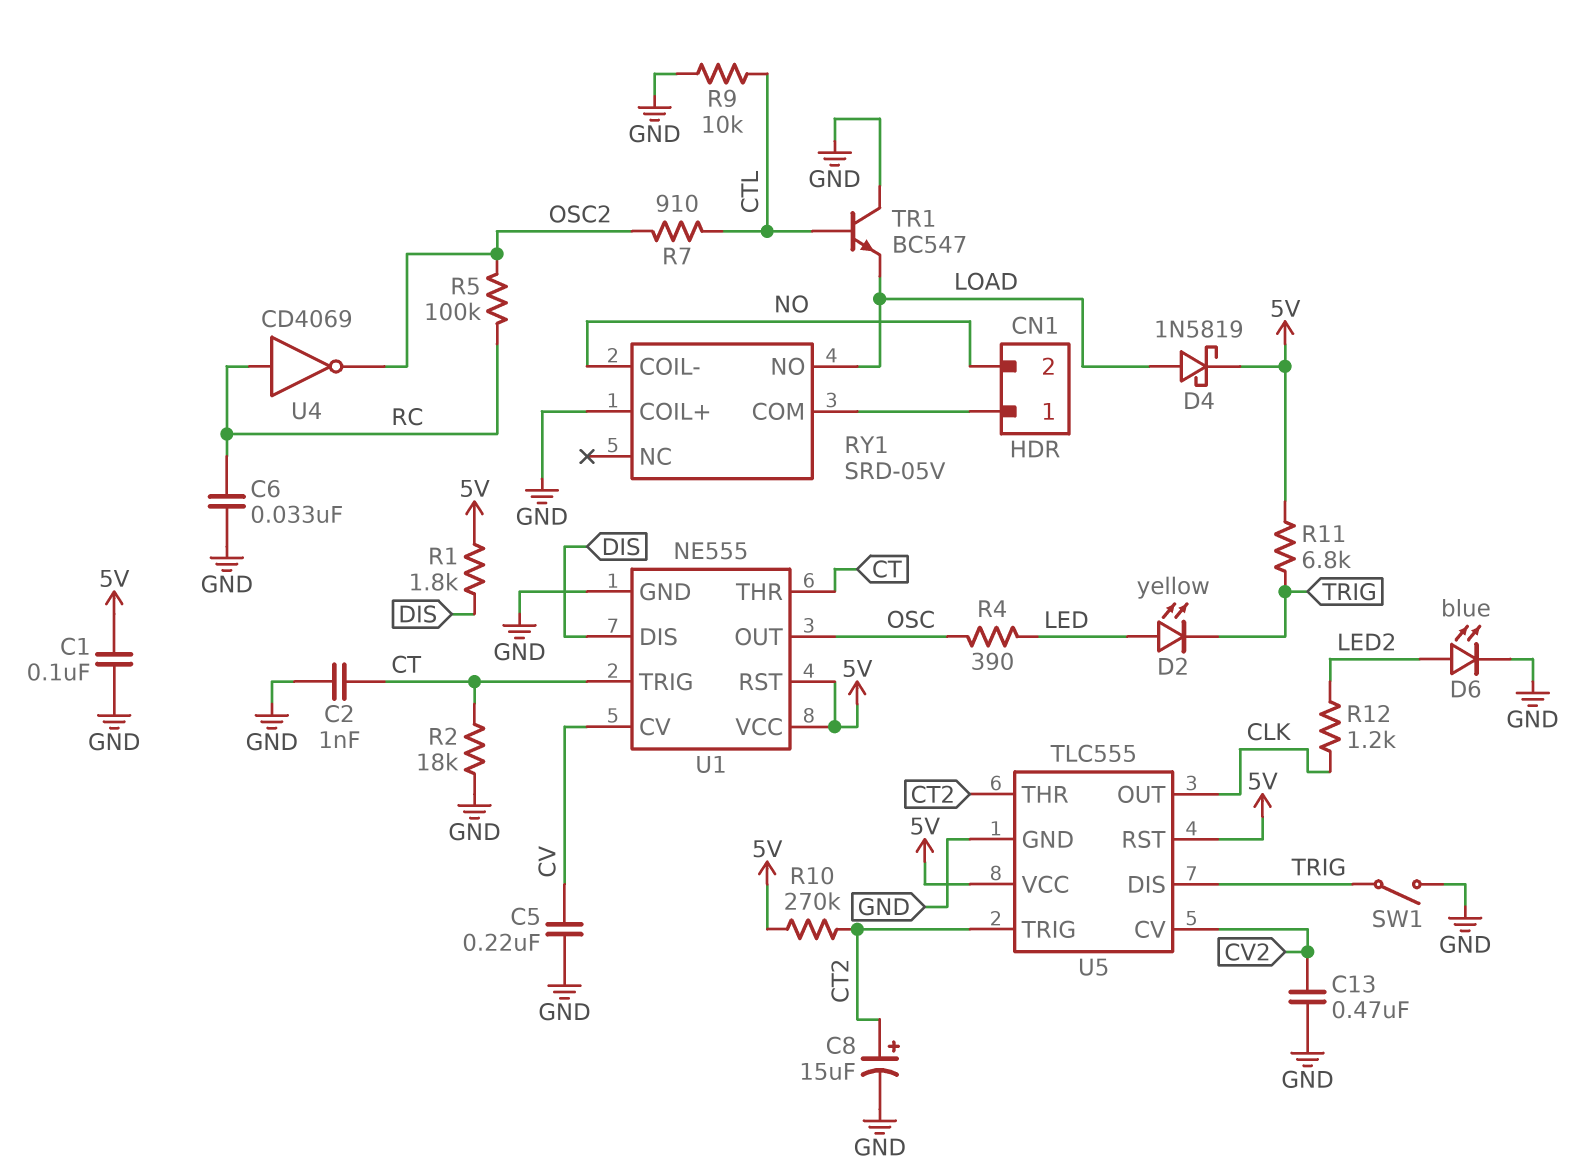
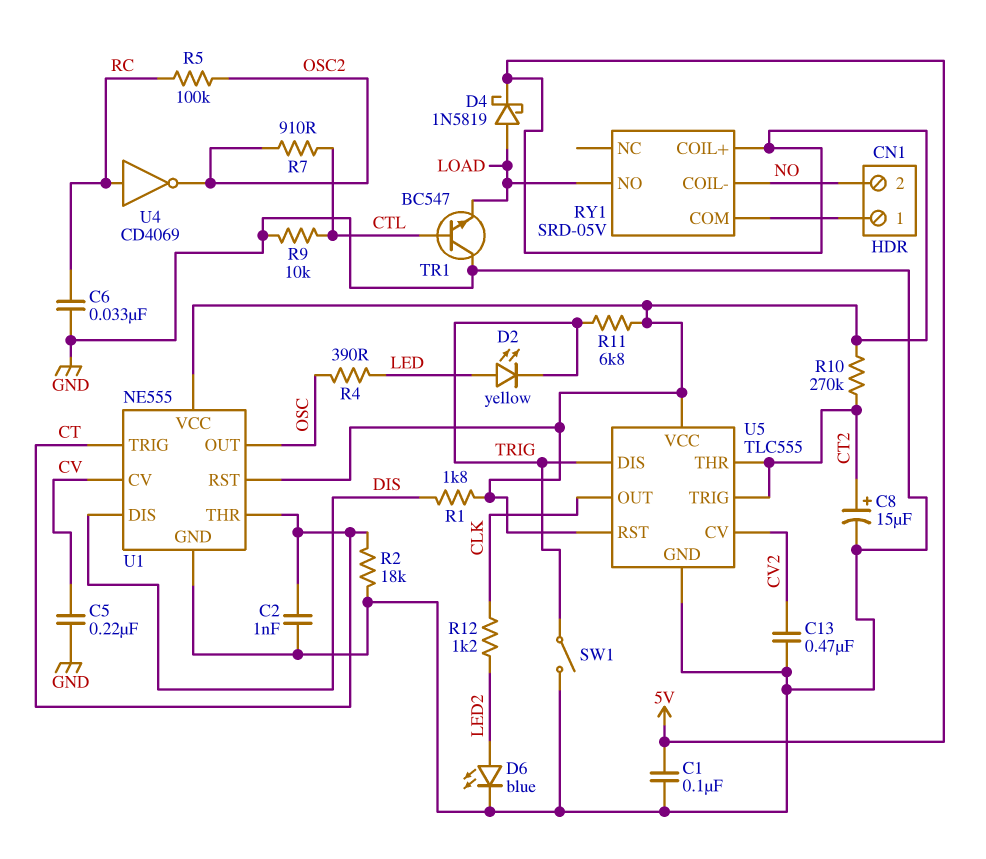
RY1 pin COIL+: GND -> 5V

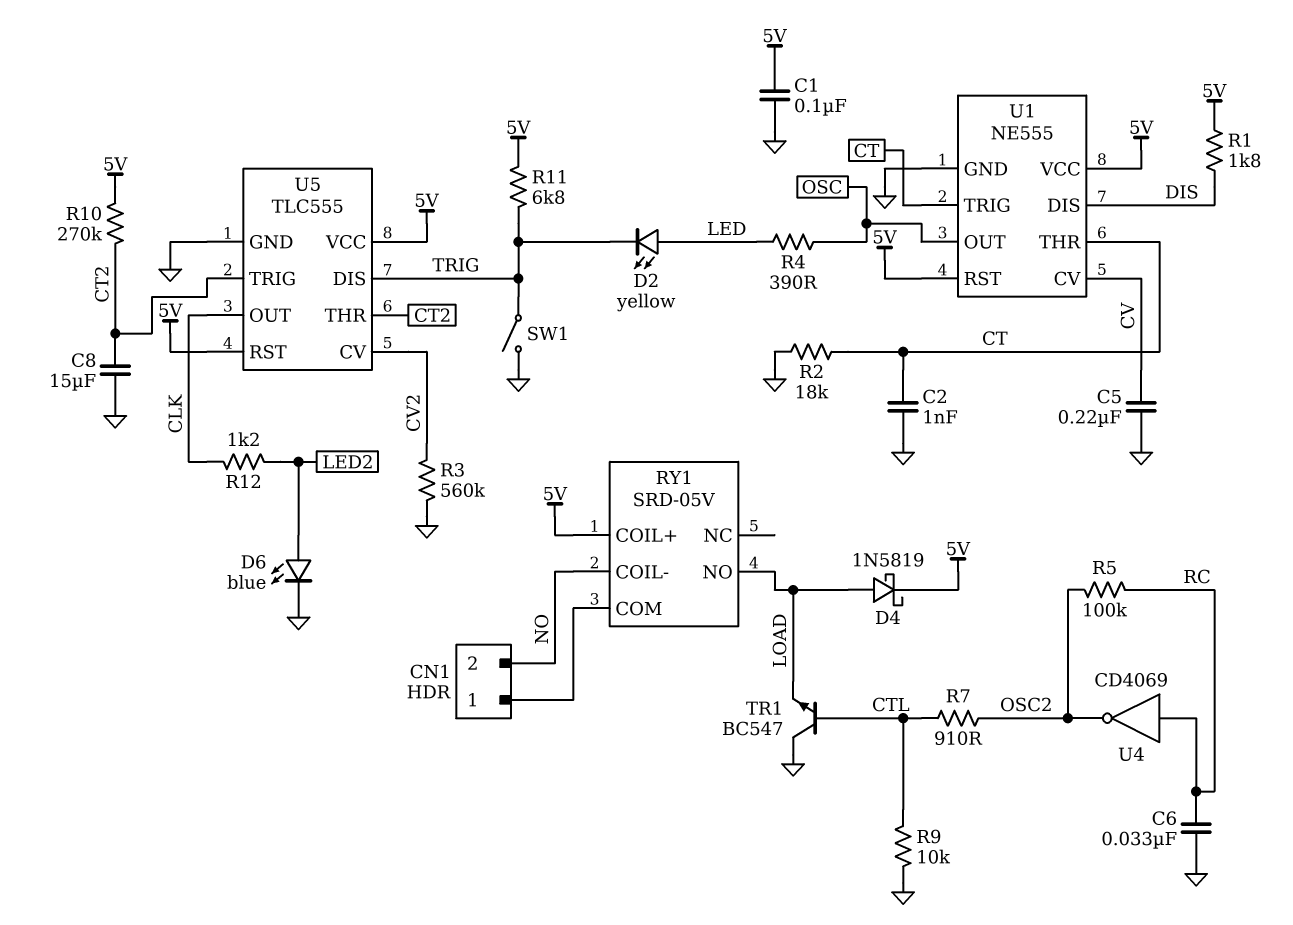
C8: 15uF (plus CT2, minus GND) -> 15uF (CT2, GND)
C13: 470nF (CV2, GND) -> none
R3: none -> 560k (CV2, GND)

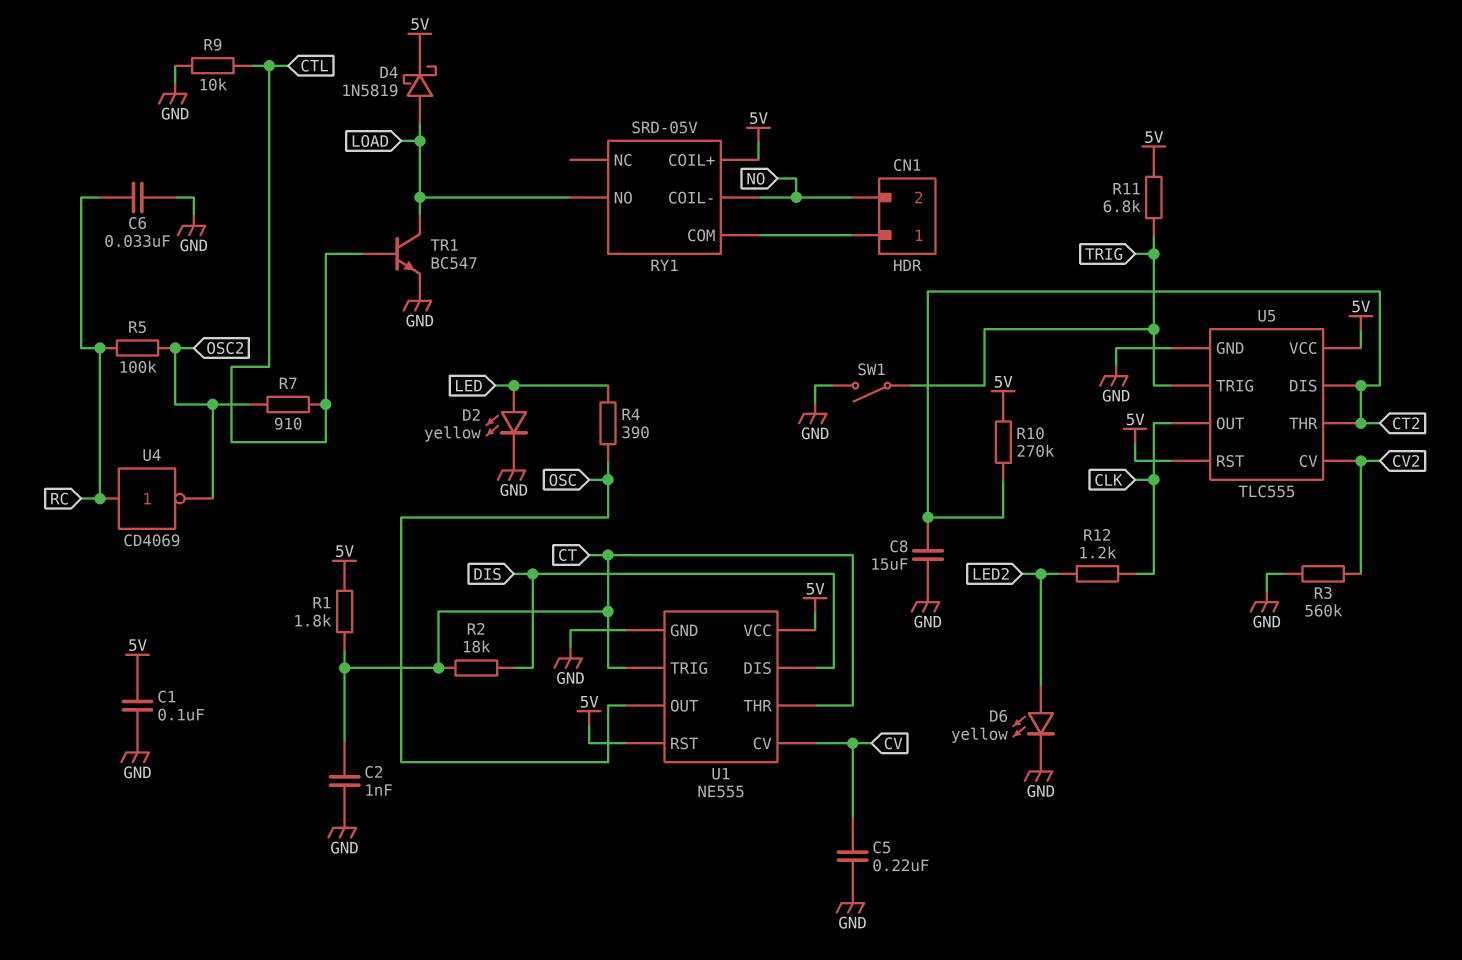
D2: LED yellow (A LED, K TRIG) -> LED yellow (A LED, K GND)
D6: LED blue (A LED2, K GND) -> LED yellow (A LED2, K GND)
R1: 1.8k (5V, DIS) -> 1.8k (5V, CT)
R2: 18k (CT, GND) -> 18k (CT, DIS)
TR1: NPN BC547 (B CTL, C GND, E LOAD) -> NPN BC547 (B CTL, C LOAD, E GND)
U5 pin DIS: TRIG -> CT2
U5 pin TRIG: CT2 -> TRIG

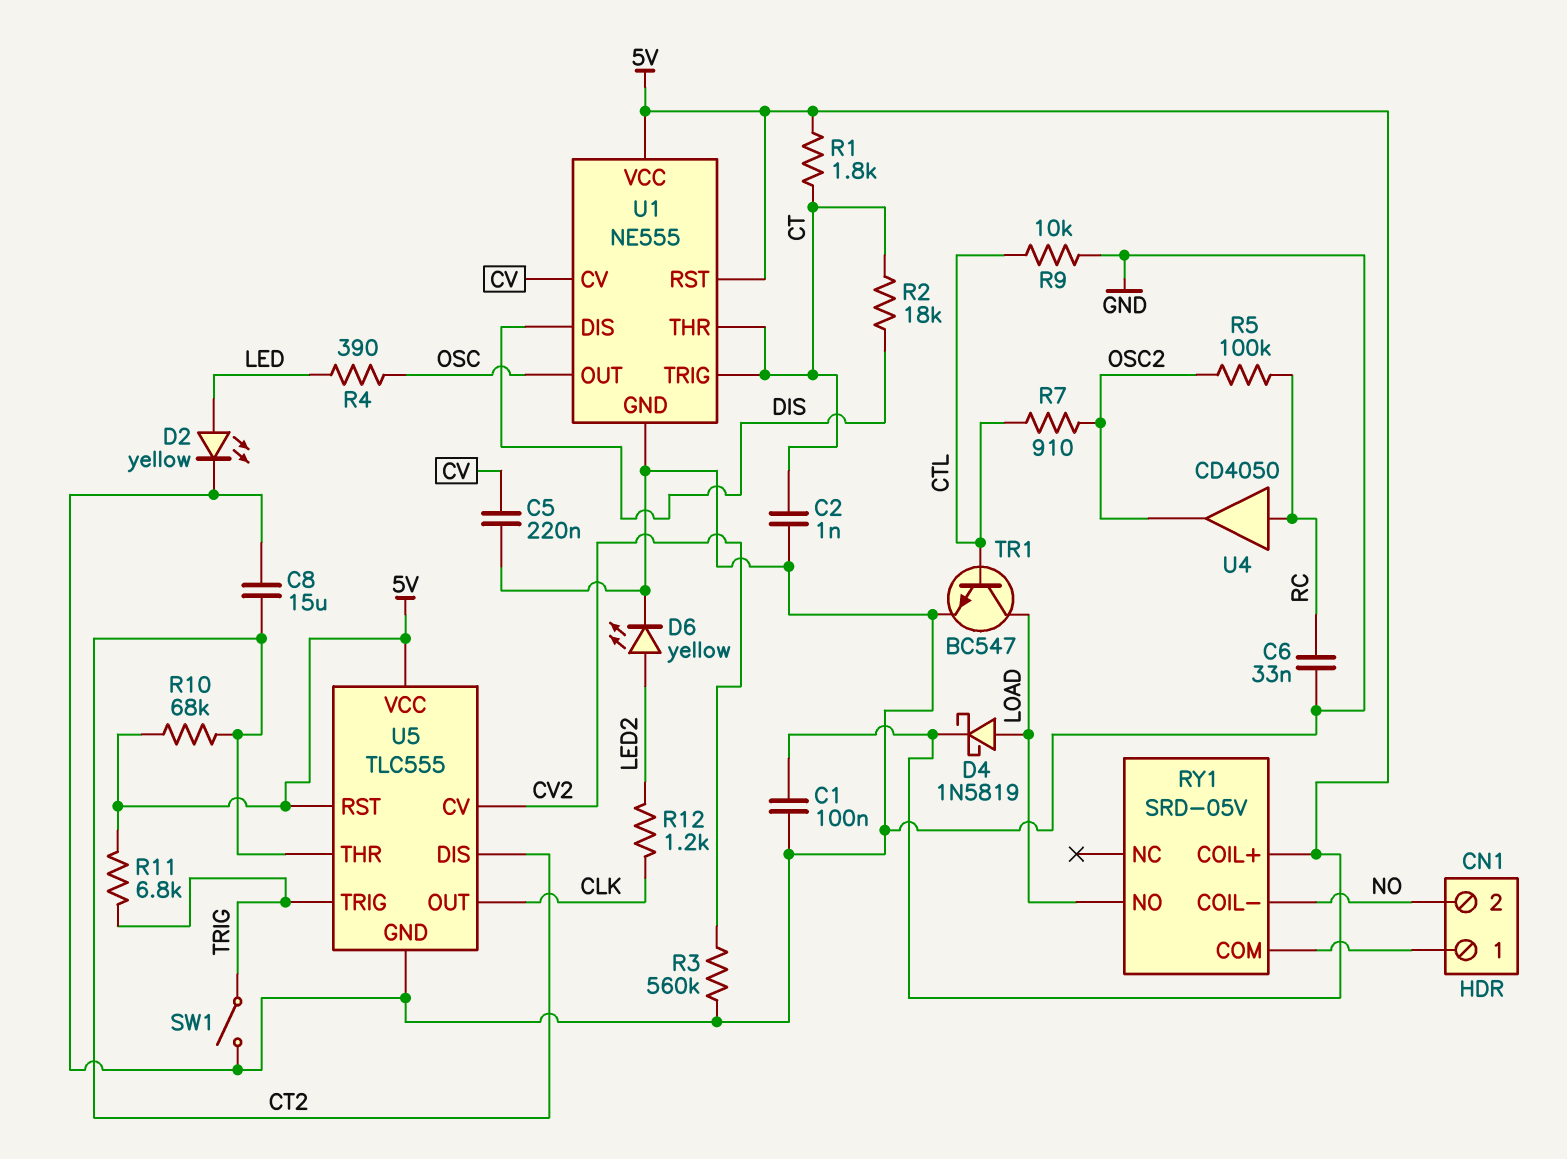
R10: 270k (5V, CT2) -> 68k (5V, CT2)
U4: NOT CD4069 (in RC, out OSC2) -> buffer CD4050 (in RC, out OSC2)

